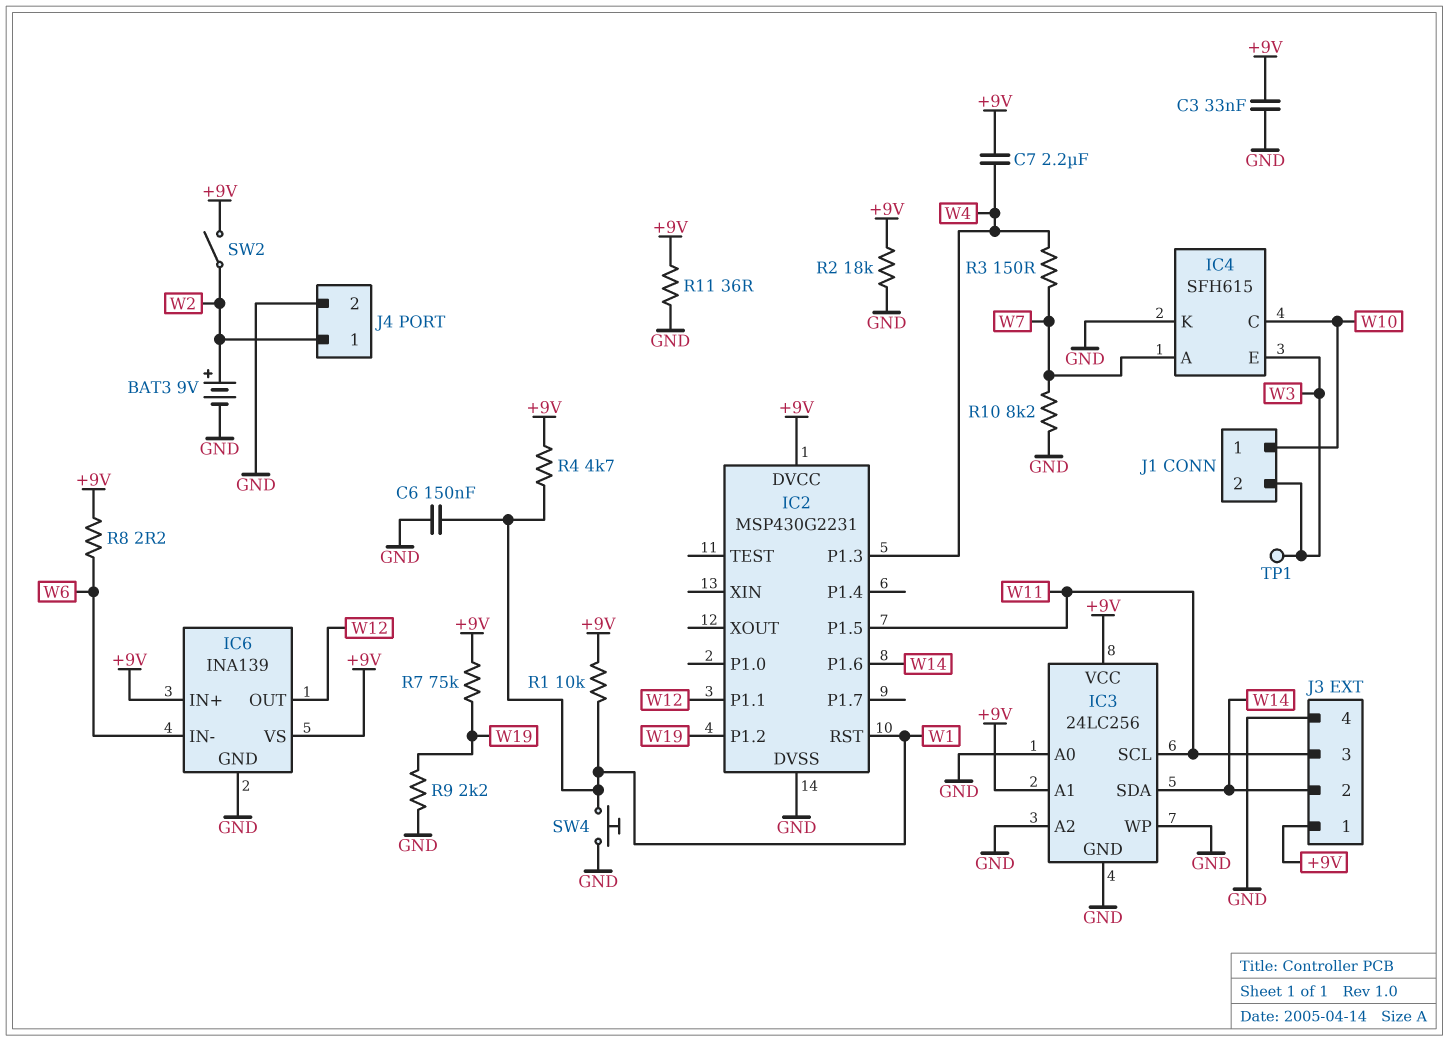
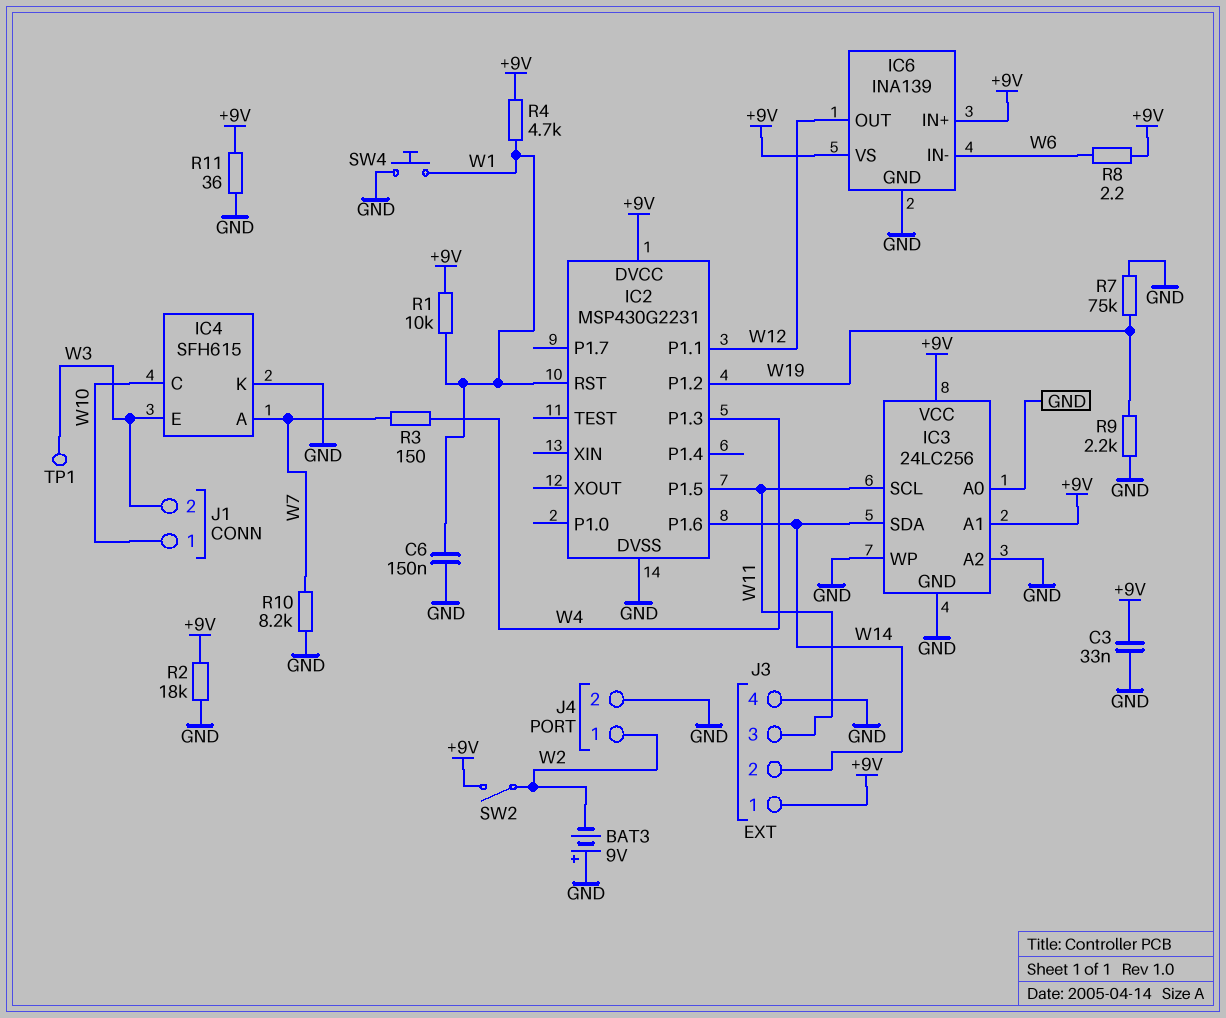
BAT3: 9V (plus W2, minus GND) -> 9V (plus GND, minus W2)
C7: 2.2uF (+9V, W4) -> none
R7: 75k (+9V, W19) -> 75k (GND, W19)

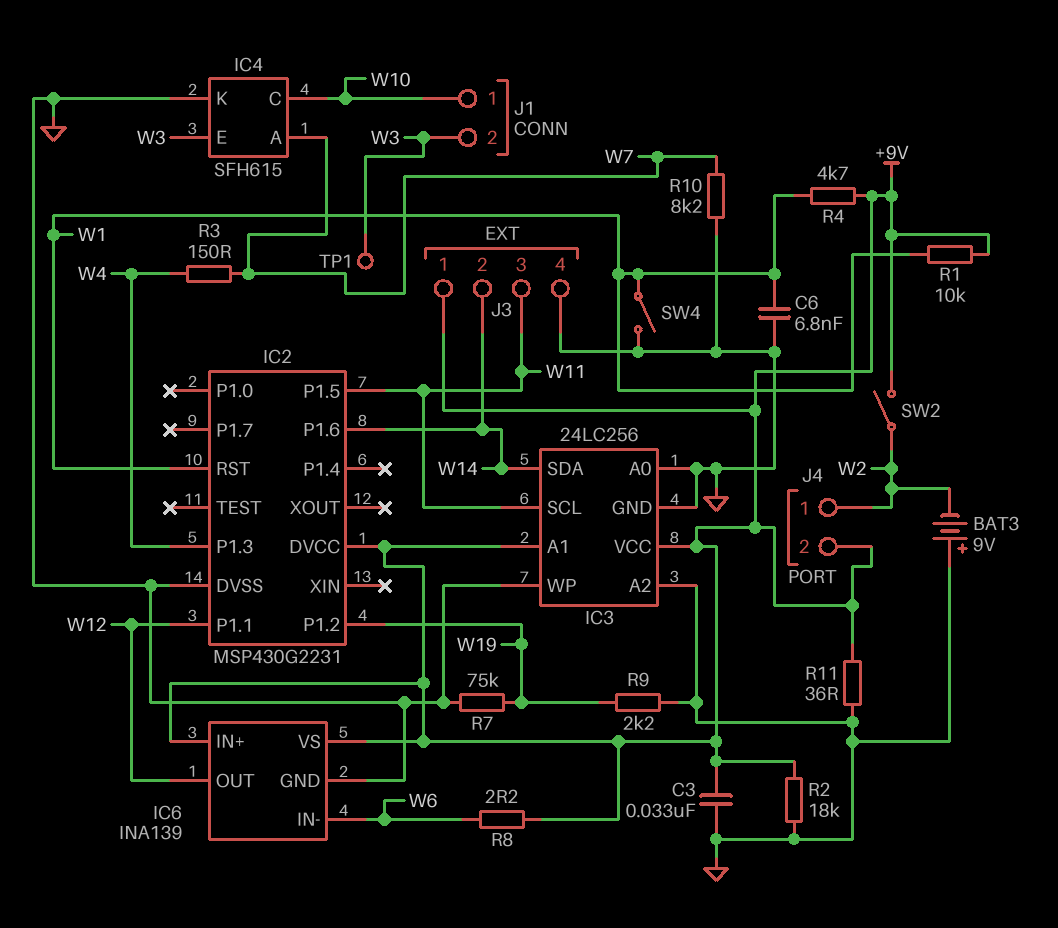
C6: 150nF (GND, W1) -> 6.8nF (GND, W1)
J4 pin 2: GND -> +9V
SW4: button (GND, W1) -> switch (GND, W1)

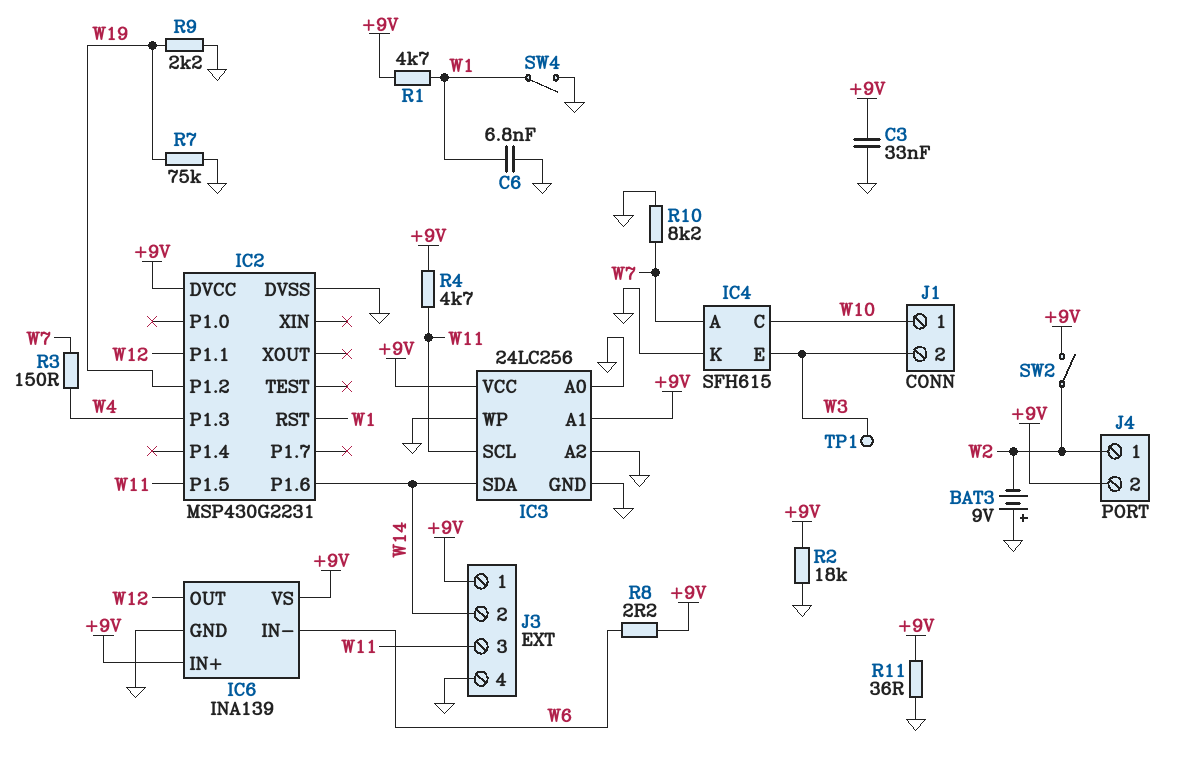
R1: 10k (+9V, W1) -> 4.7k (+9V, W1)
R4: 4.7k (+9V, W1) -> 4.7k (+9V, W11)

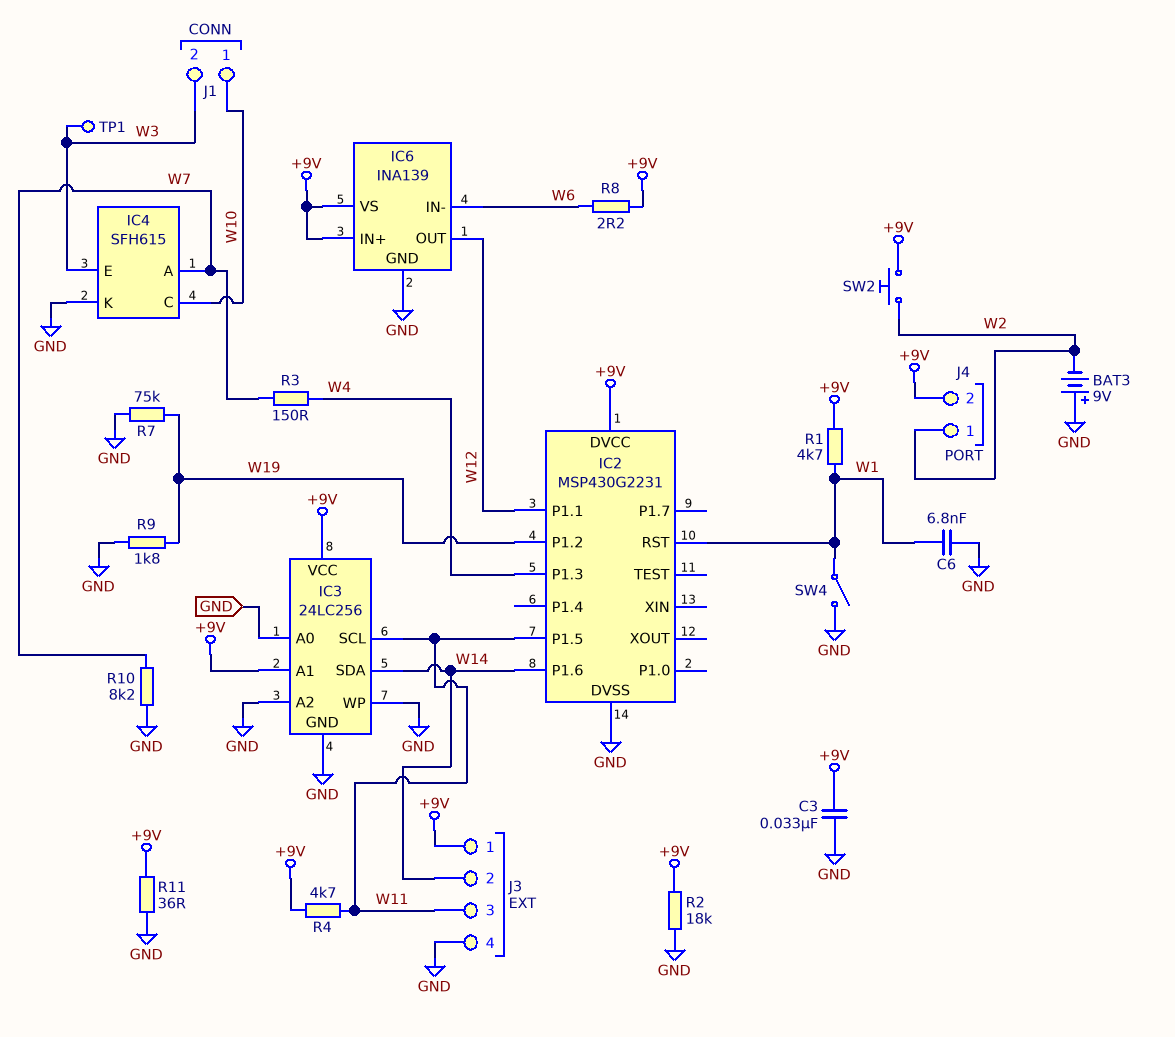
R9: 2.2k (GND, W19) -> 1.8k (GND, W19)
SW2: switch (+9V, W2) -> button (+9V, W2)

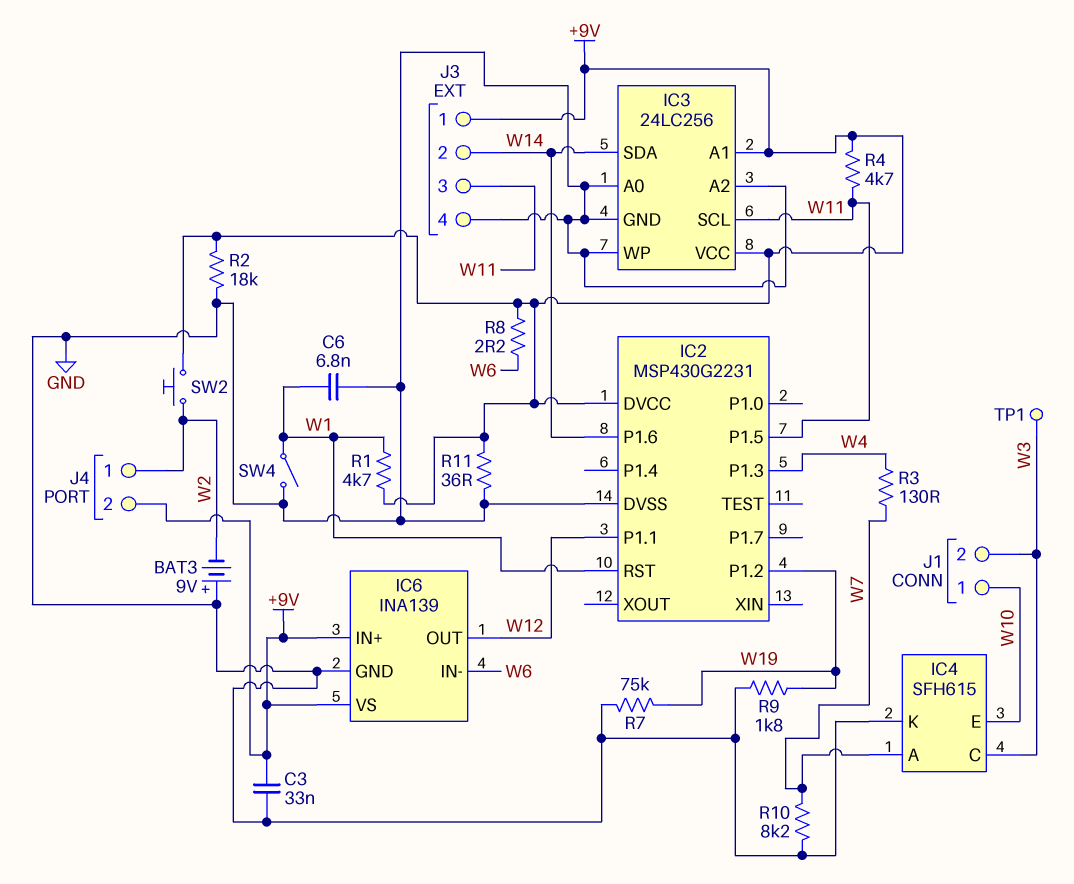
IC4 pin C: W10 -> W3
IC4 pin E: W3 -> W10
R3: 150 (W4, W7) -> 130 (W4, W7)

